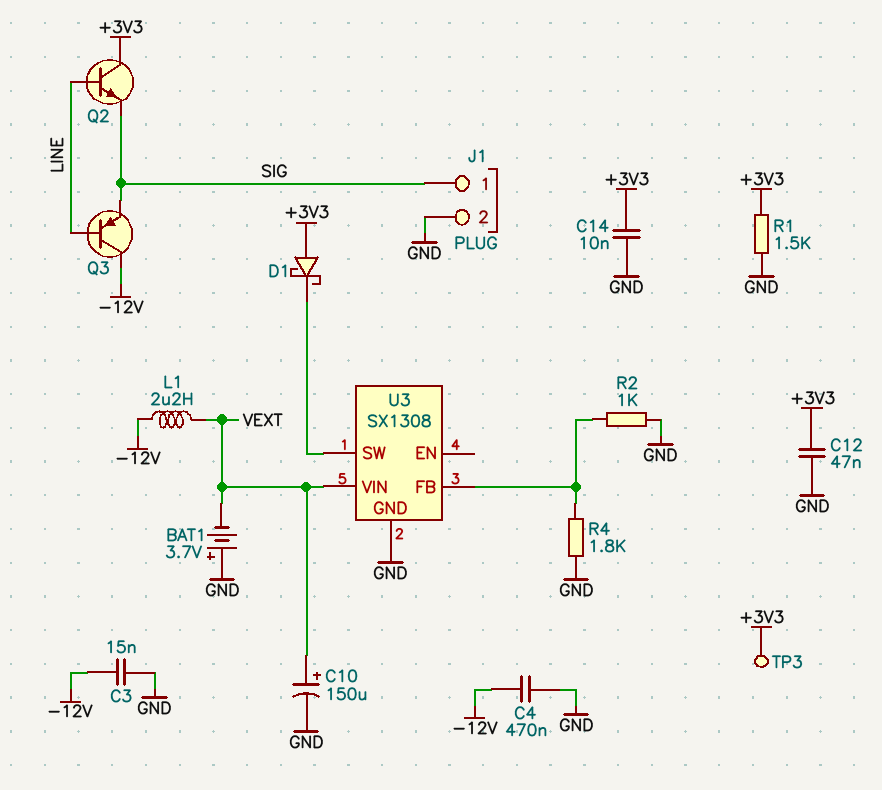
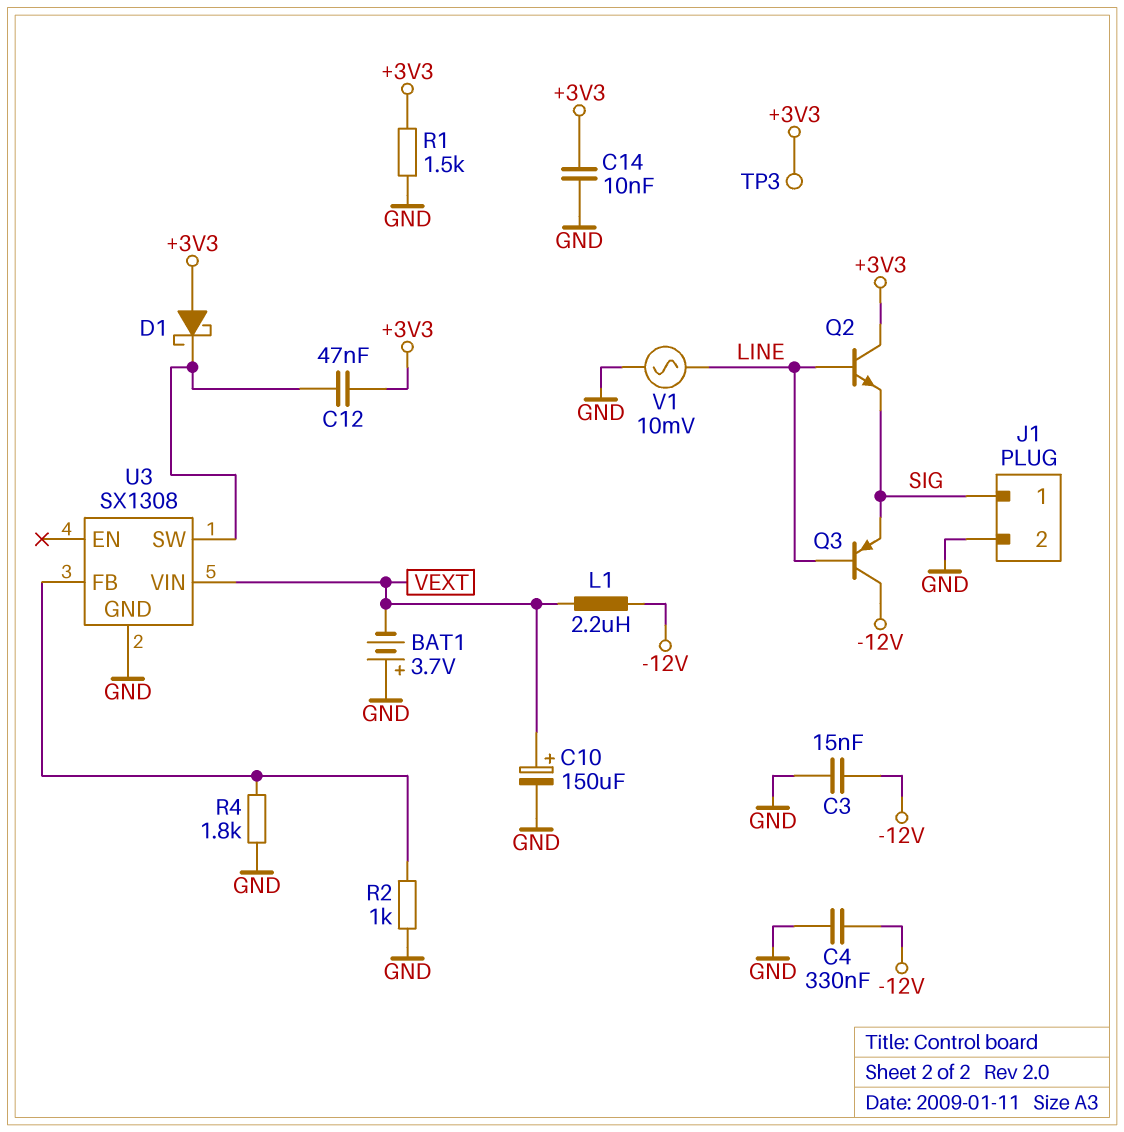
C4: 470nF (-12V, GND) -> 330nF (-12V, GND)
C12: 47nF (+3V3, GND) -> 47nF (+3V3, U3/SW)
V1: none -> AC 10mV (GND, LINE)

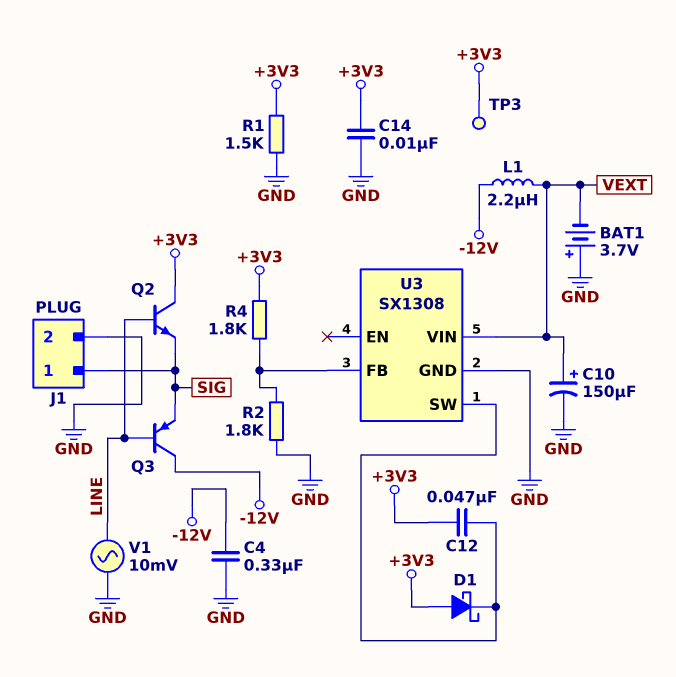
C3: 15nF (-12V, GND) -> none
R2: 1k (GND, U3/FB) -> 1.8k (GND, U3/FB)
R4: 1.8k (GND, U3/FB) -> 1.8k (+3V3, U3/FB)

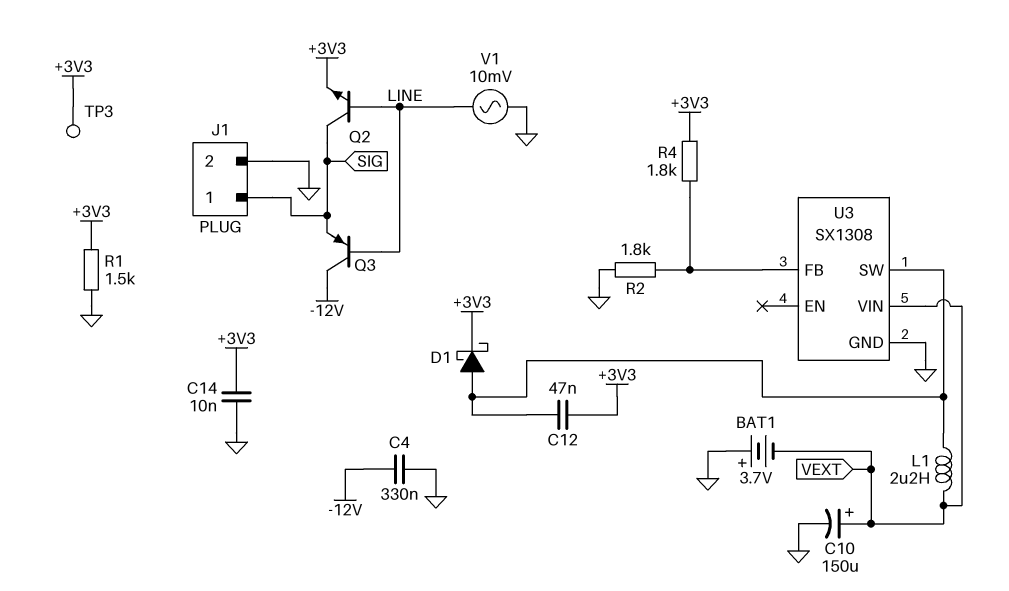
D1: schottky (A +3V3, K U3/SW) -> schottky (A U3/SW, K +3V3)
L1: 2.2uH (-12V, VEXT) -> 2.2uH (U3/SW, VEXT)
Q2: NPN (B LINE, C +3V3, E SIG) -> NPN (B LINE, C SIG, E +3V3)

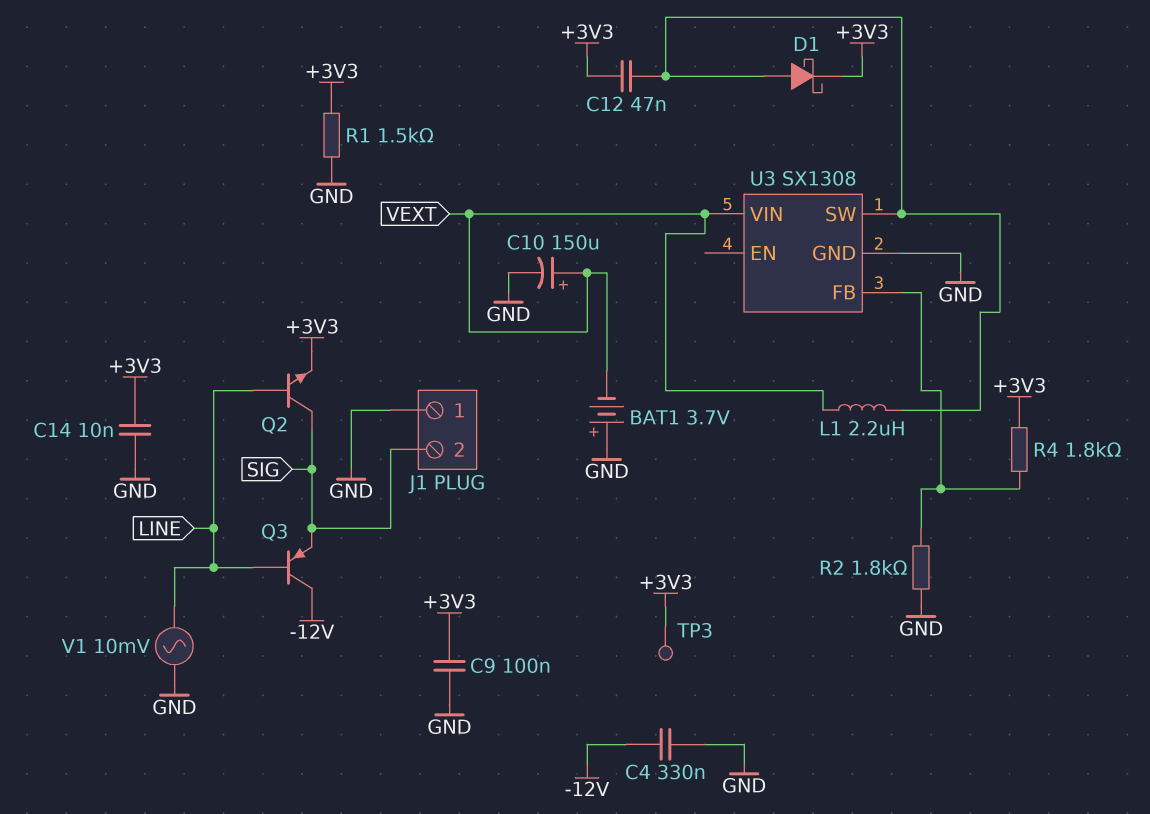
C9: none -> 100nF (+3V3, GND)
J1 pin 1: SIG -> GND
J1 pin 2: GND -> SIG

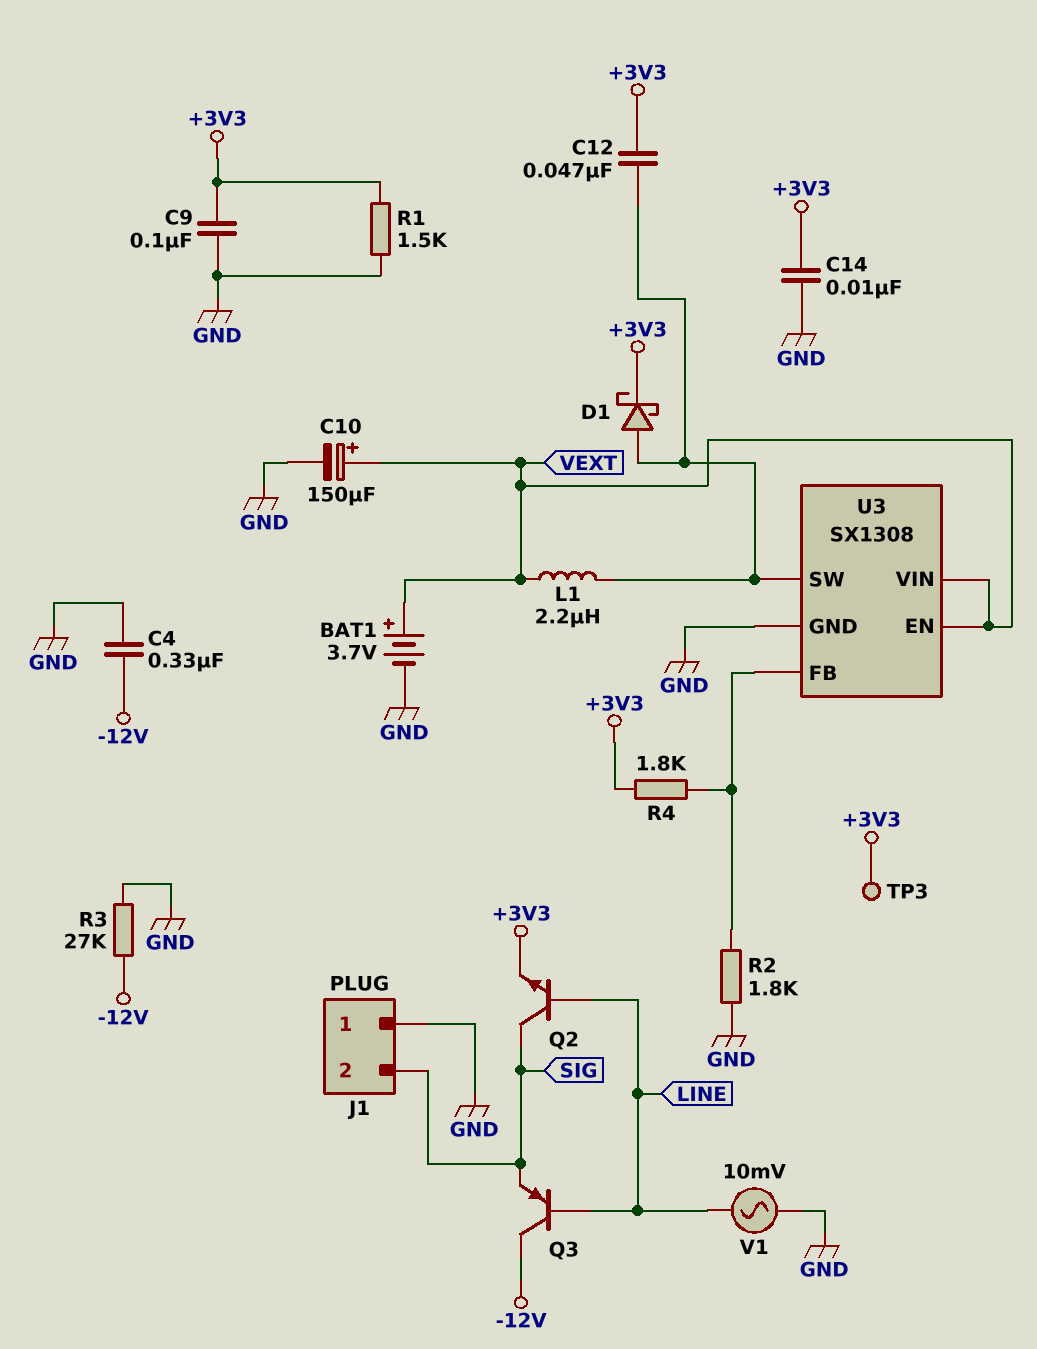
BAT1: 3.7V (plus GND, minus VEXT) -> 3.7V (plus VEXT, minus GND)
R3: none -> 27k (-12V, GND)
U3 pin EN: none -> VEXT

